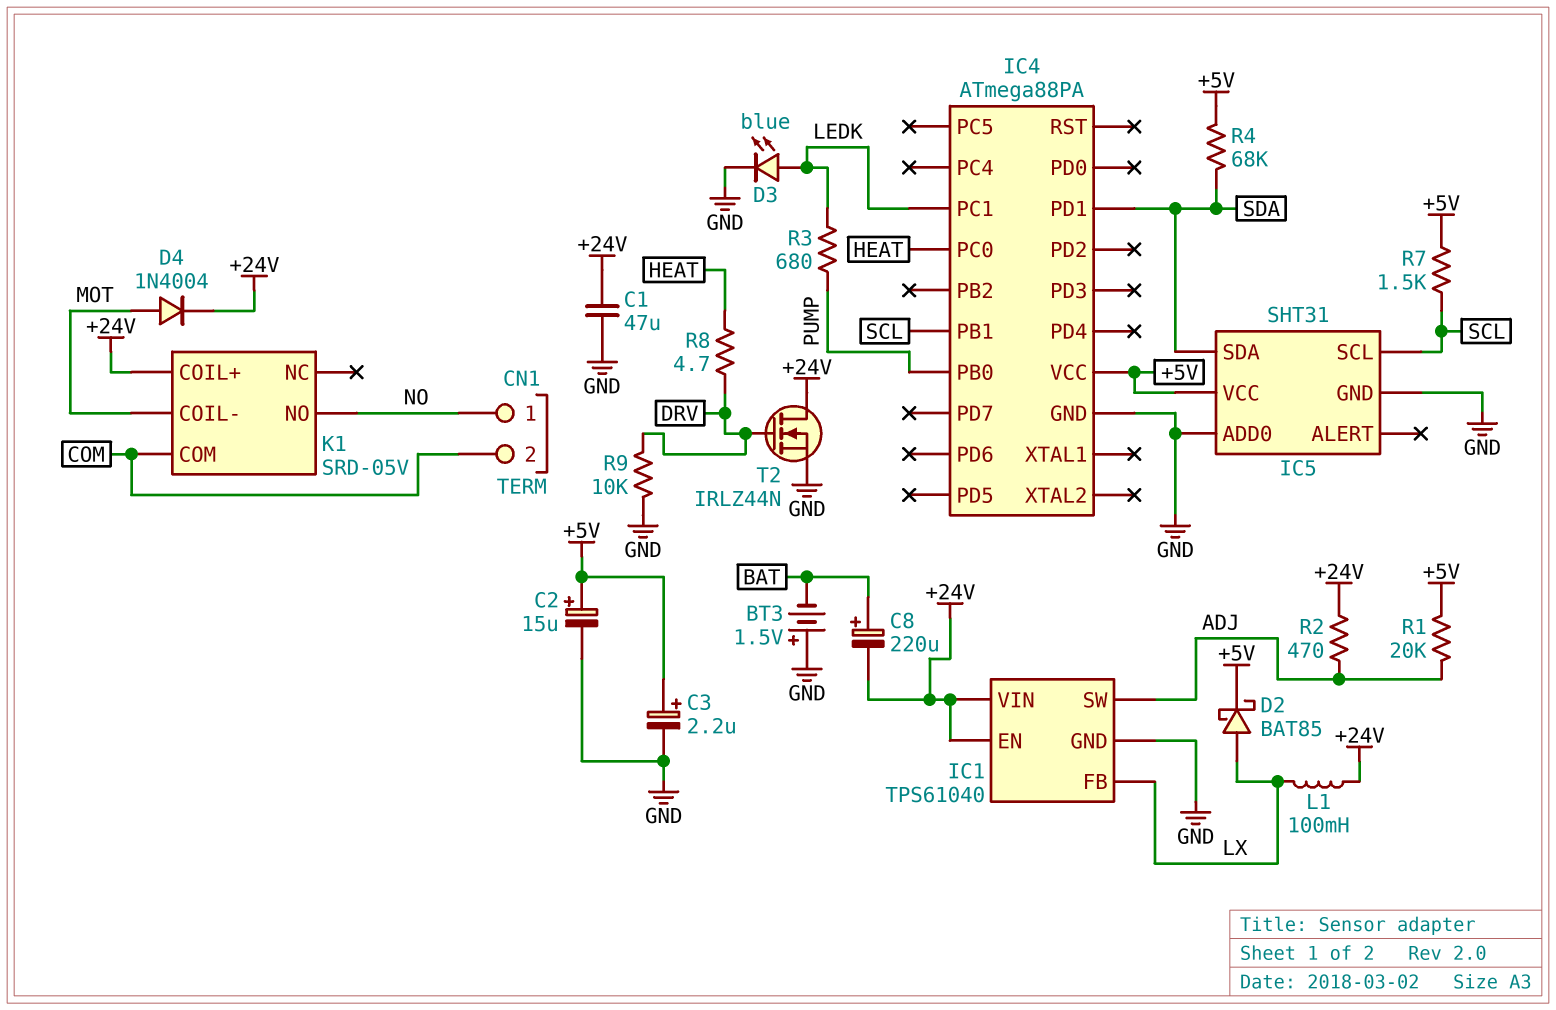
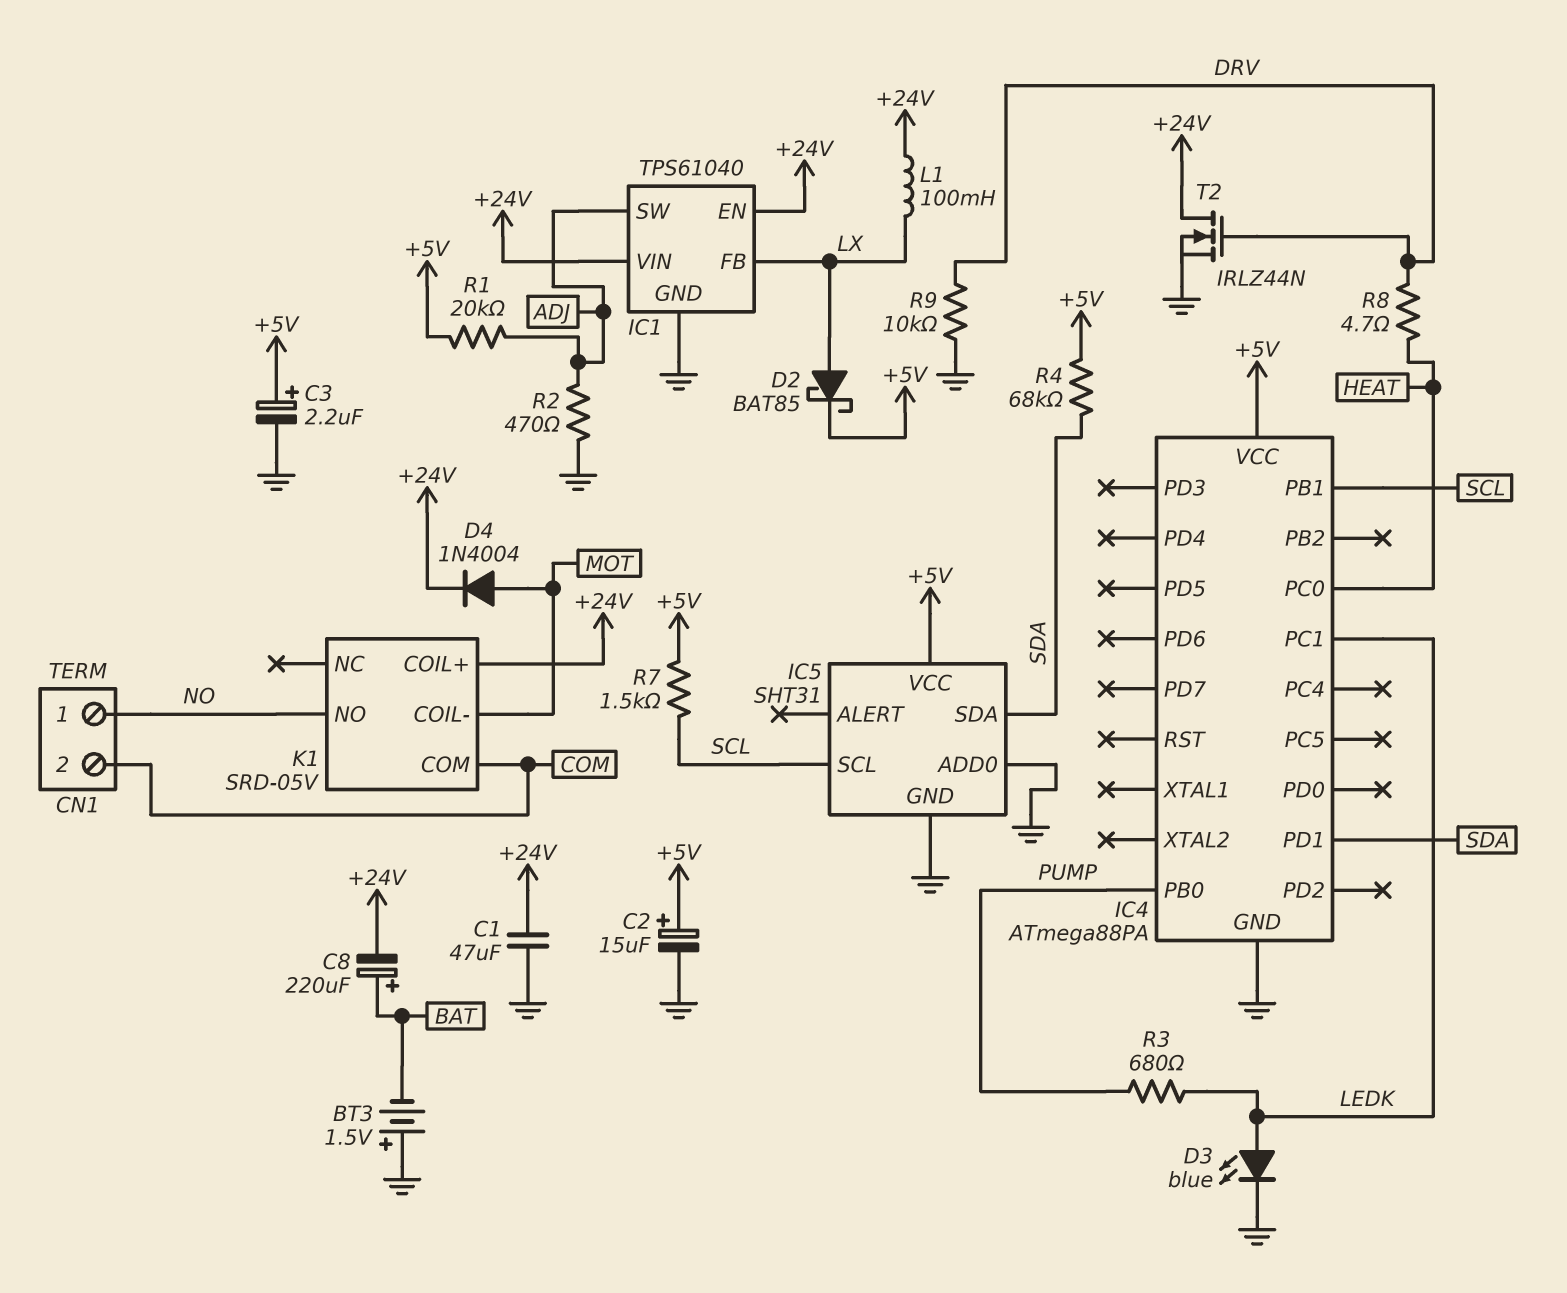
R2: 470 (+24V, ADJ) -> 470 (ADJ, GND)

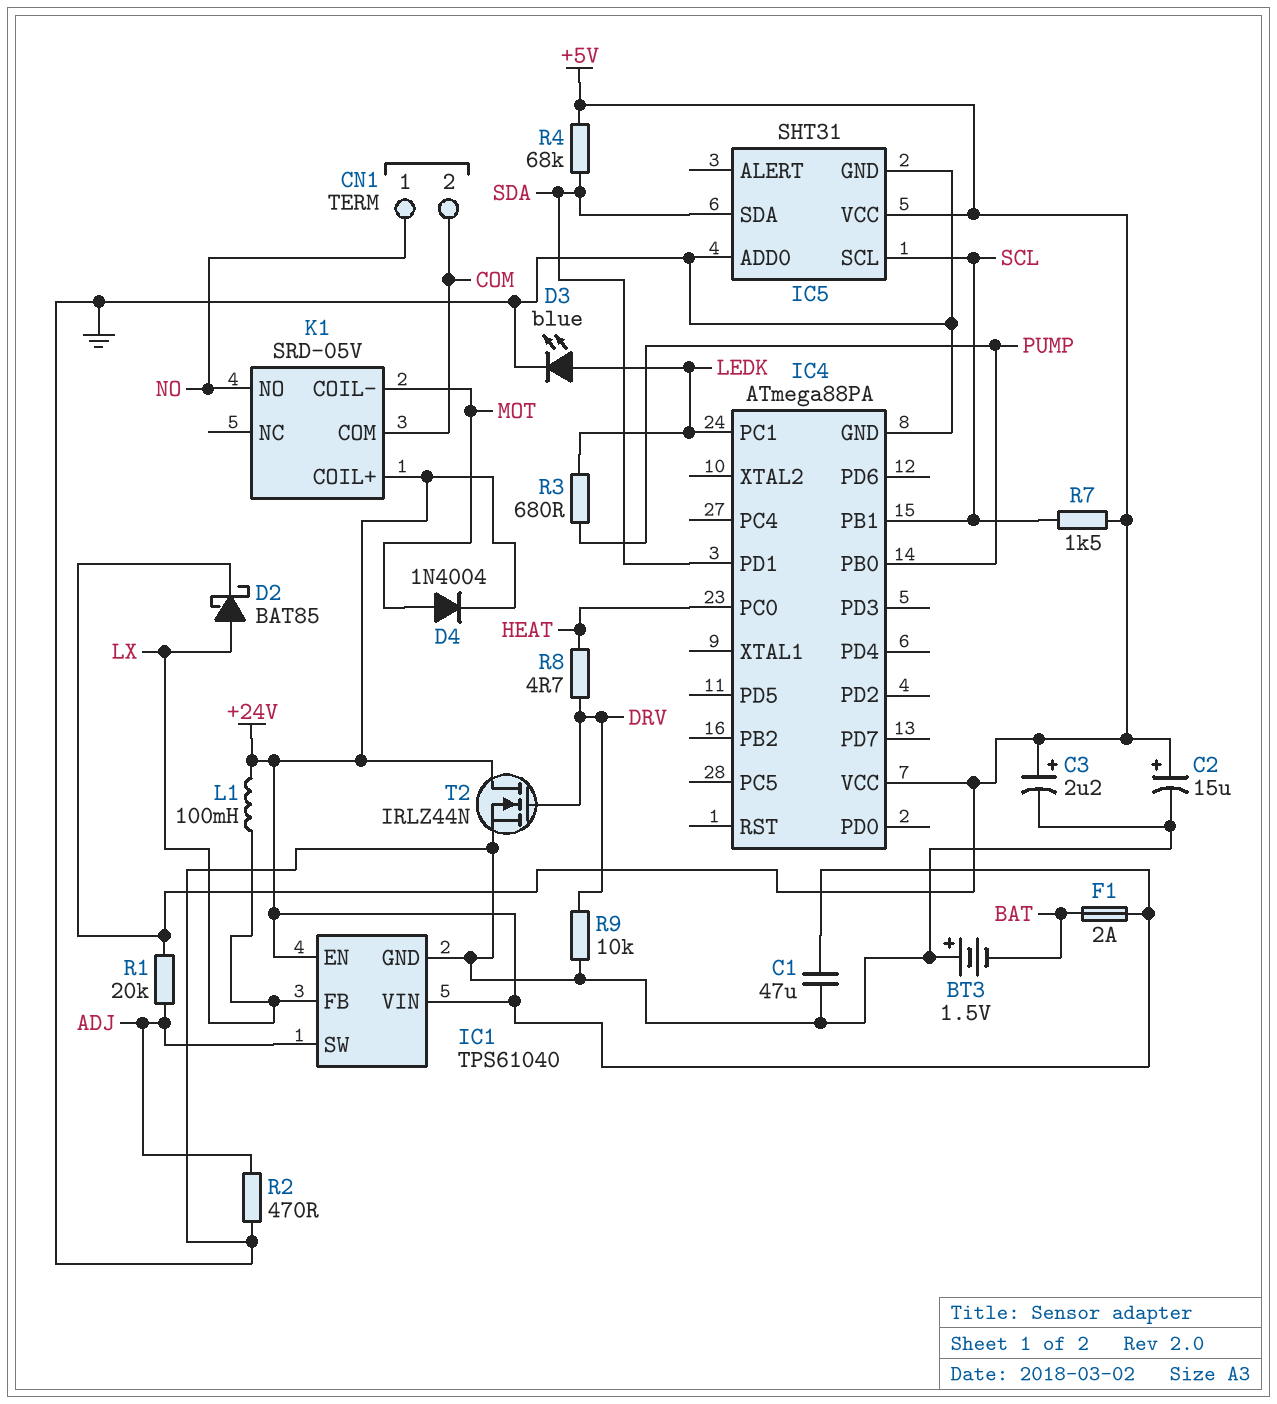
C8: 220uF (plus BAT, minus +24V) -> none
F1: none -> 2A (+24V, BAT)

